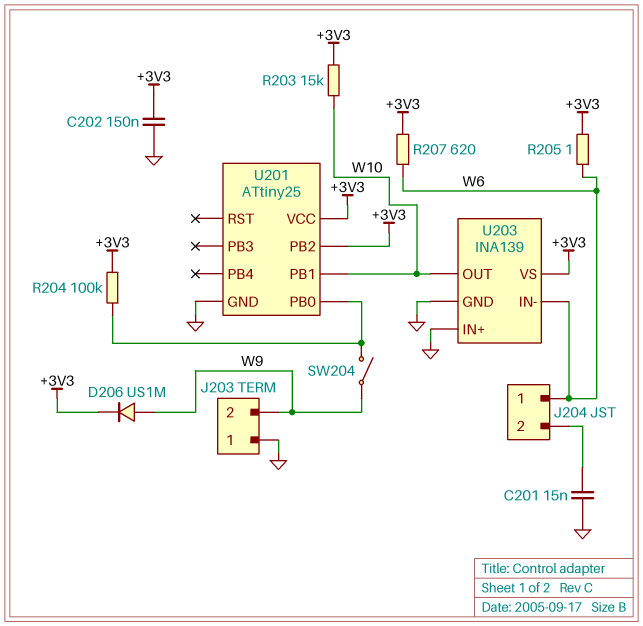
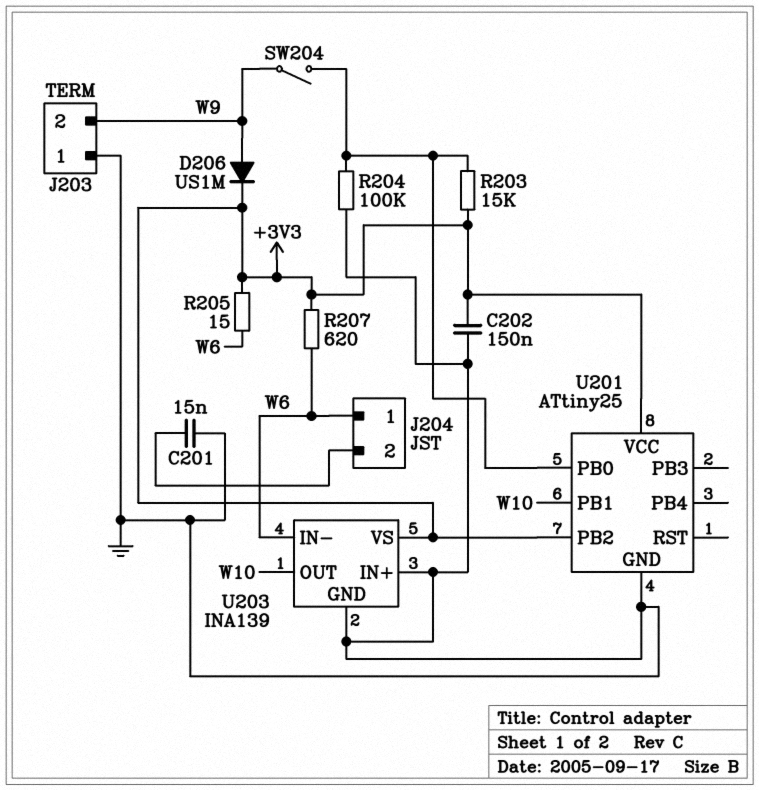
R203: 15k (+3V3, W10) -> 15k (+3V3, U201/PB0)
R204: 100k (+3V3, U201/PB0) -> 100k (GND, U201/PB0)
R205: 1 (+3V3, W6) -> 15 (+3V3, W6)

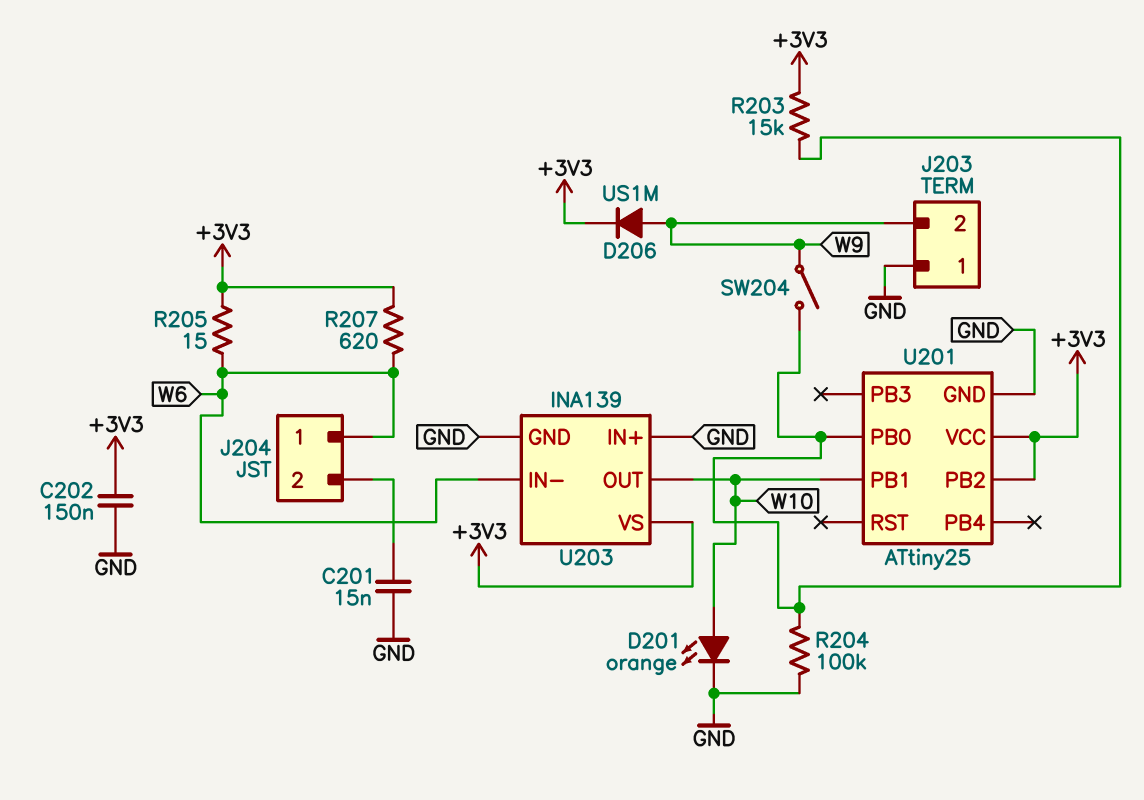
D201: none -> LED orange (A W10, K GND)

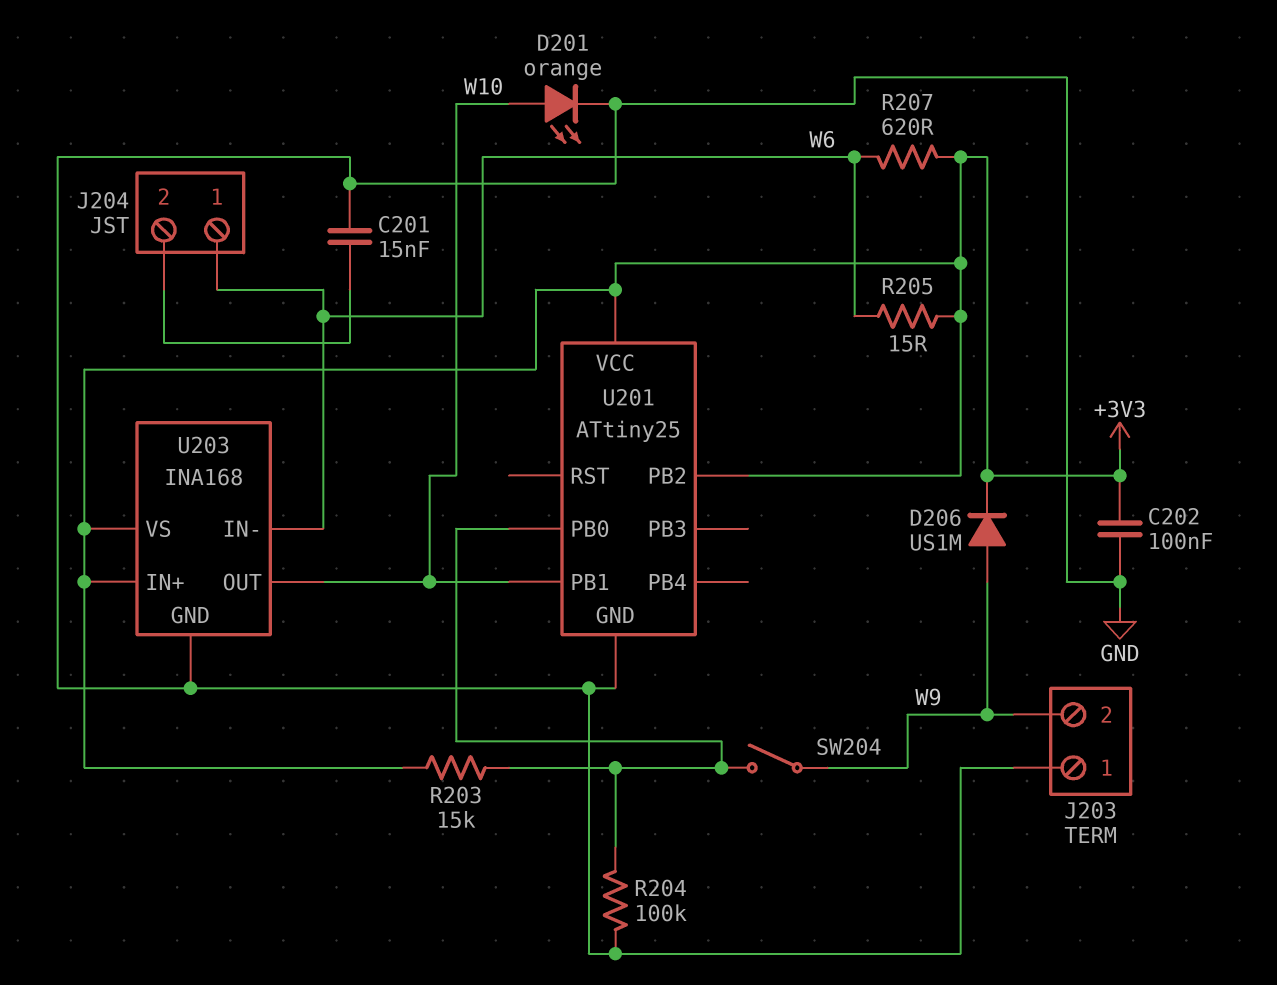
C202: 150nF (+3V3, GND) -> 100nF (+3V3, GND)
U203: INA139 -> INA168
U203 pin IN+: GND -> +3V3

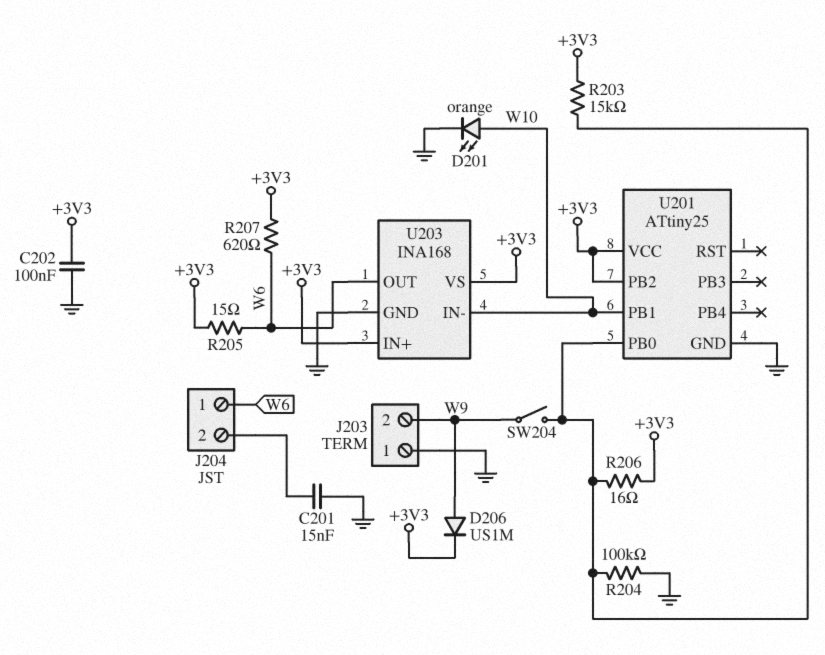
R206: none -> 16 (+3V3, U201/PB0)
U203 pin IN-: W6 -> W10
U203 pin OUT: W10 -> W6

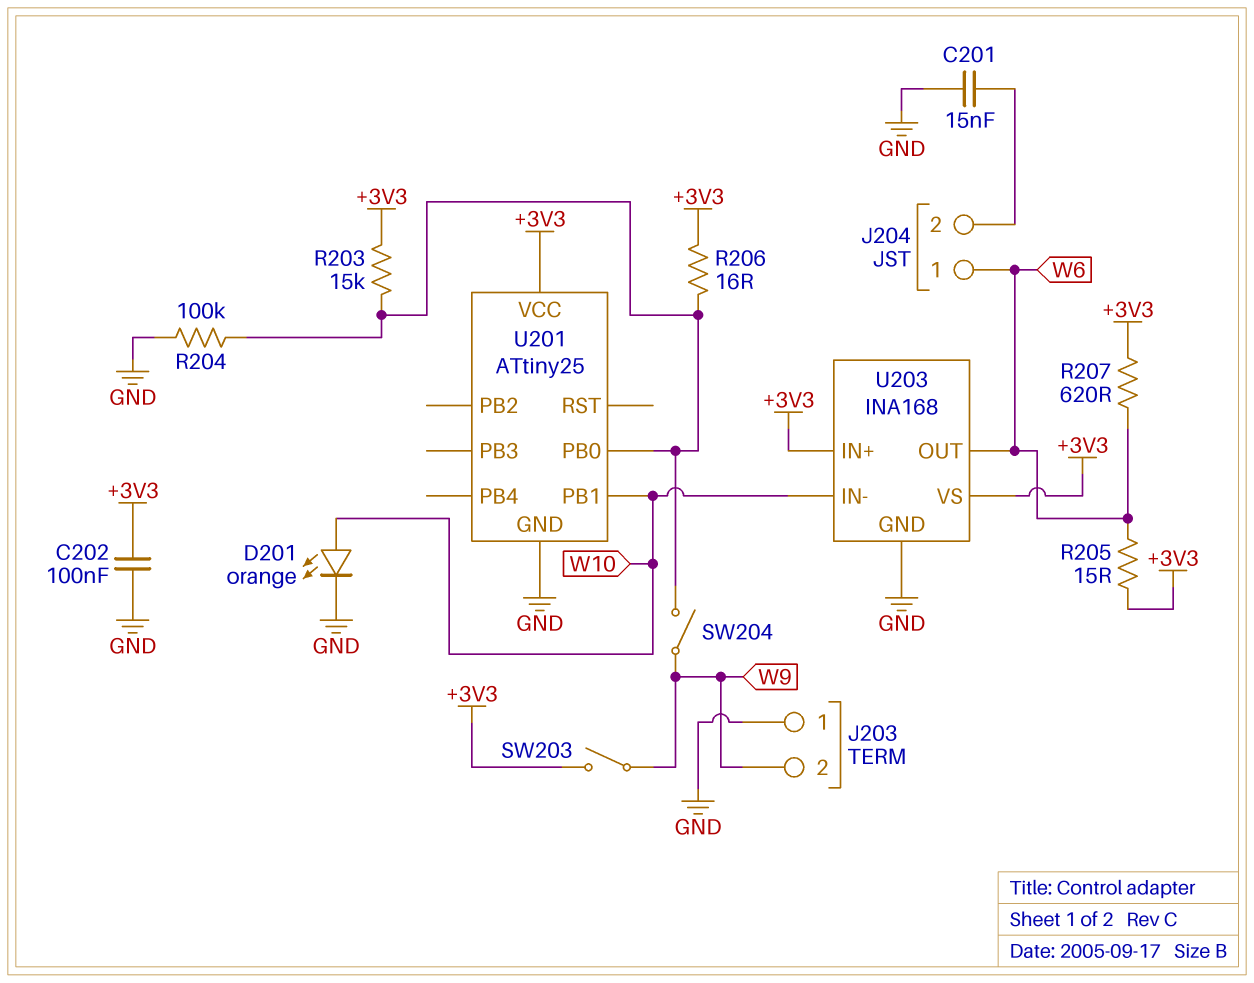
D206: diode US1M (A W9, K +3V3) -> none
SW203: none -> switch (+3V3, W9)
U201 pin PB2: +3V3 -> none

